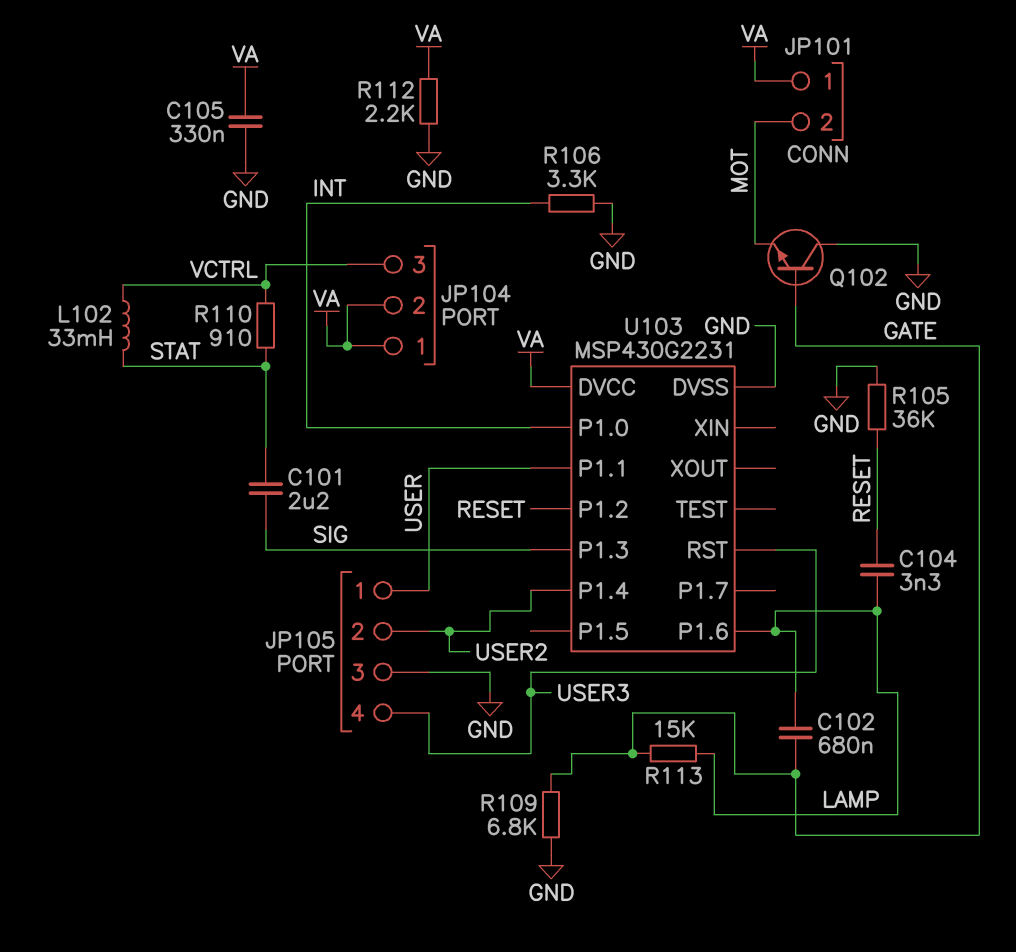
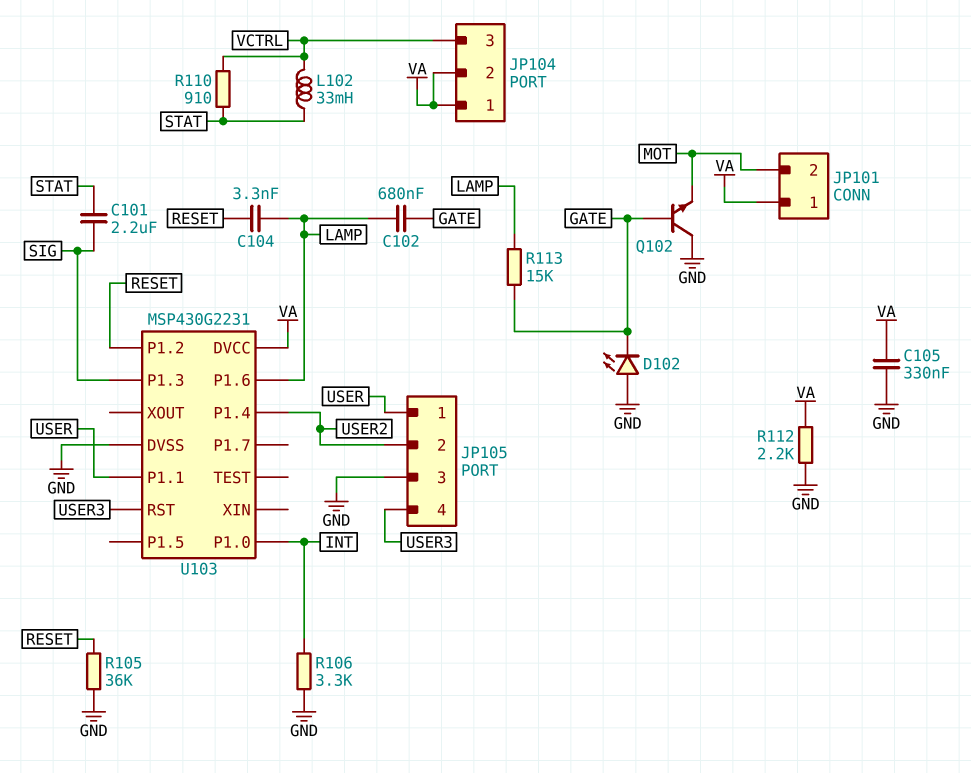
D102: none -> LED (A GND, K GATE)
R109: 6.8k (GATE, GND) -> none

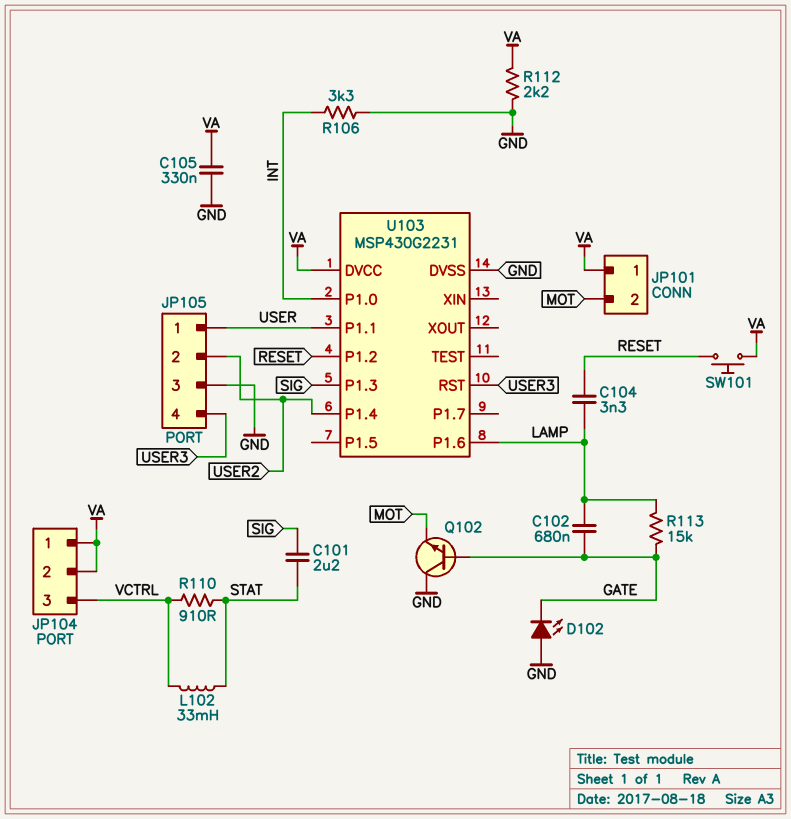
R105: 36k (GND, RESET) -> none
SW101: none -> button (RESET, VA)

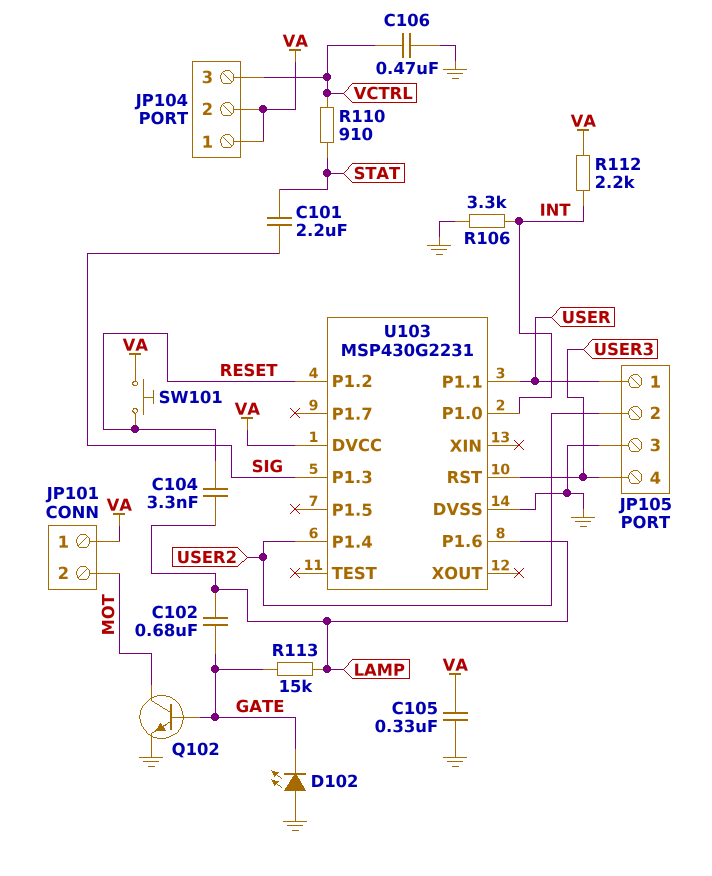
C106: none -> 470nF (GND, VCTRL)
L102: 33mH (STAT, VCTRL) -> none
Q102: NPN (B GATE, C GND, E MOT) -> NPN (B GATE, C MOT, E GND)
R112: 2.2k (GND, VA) -> 2.2k (INT, VA)

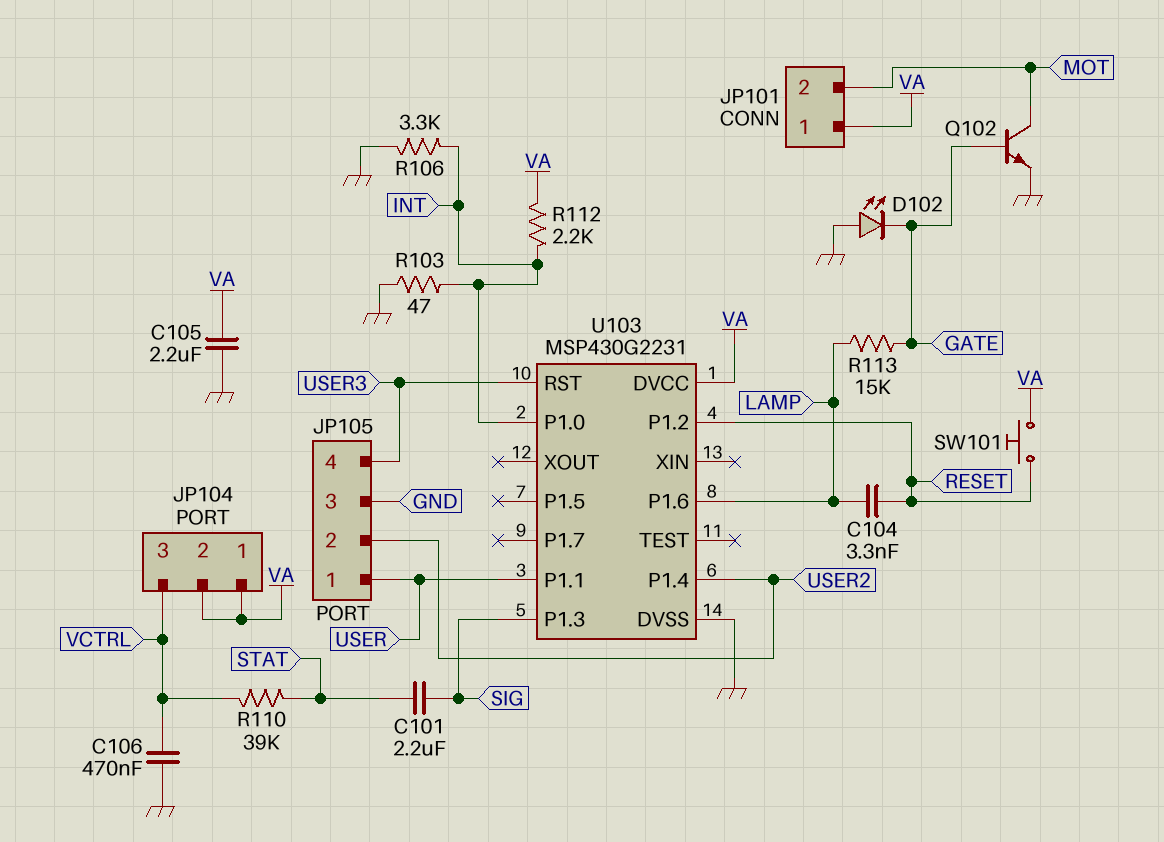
C102: 680nF (GATE, LAMP) -> none
C105: 330nF (GND, VA) -> 2.2uF (GND, VA)
R103: none -> 47 (GND, INT)
R110: 910 (STAT, VCTRL) -> 39k (STAT, VCTRL)

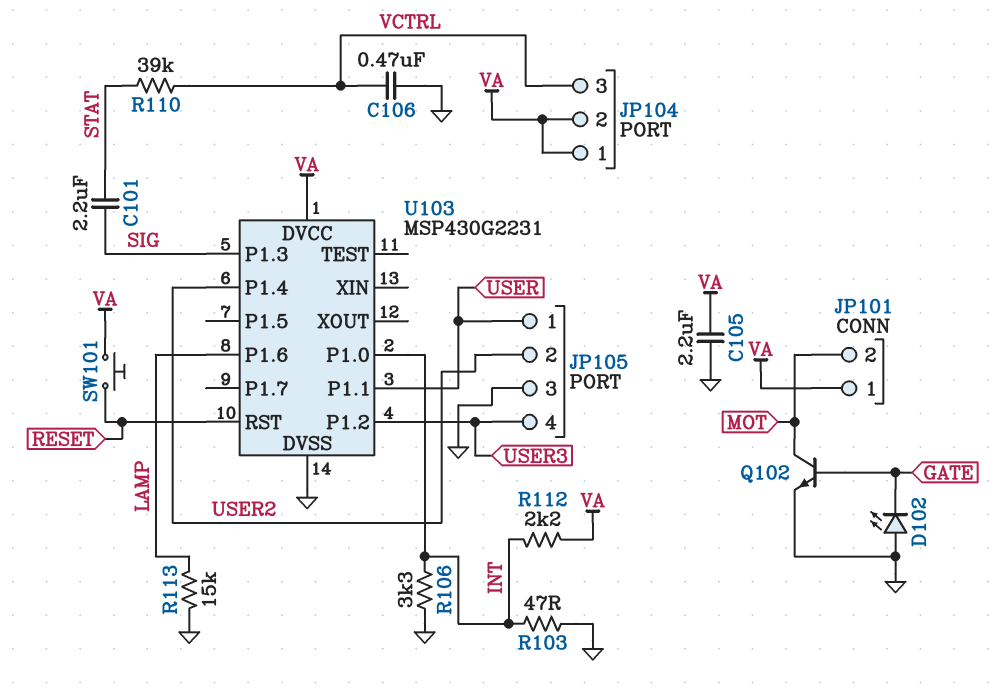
C104: 3.3nF (LAMP, RESET) -> none
R113: 15k (GATE, LAMP) -> 15k (GND, LAMP)
U103 pin P1.2: RESET -> USER3
U103 pin RST: USER3 -> RESET

